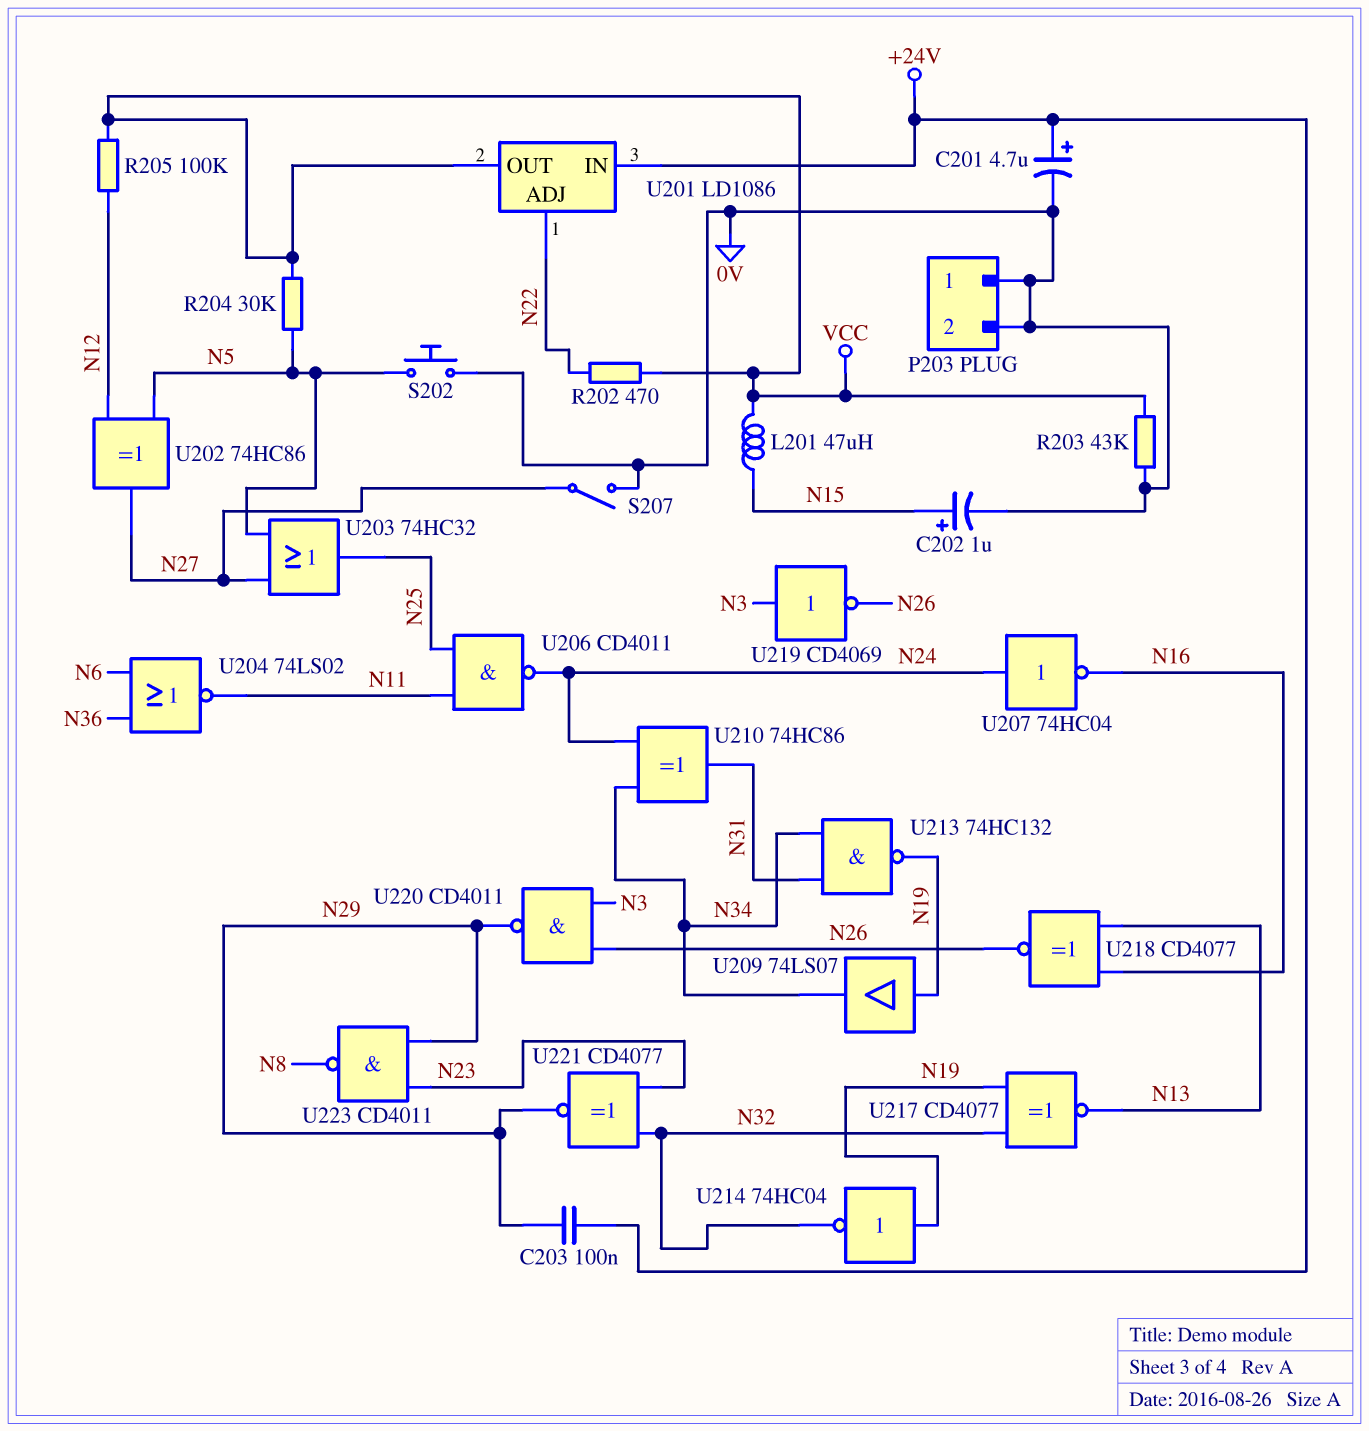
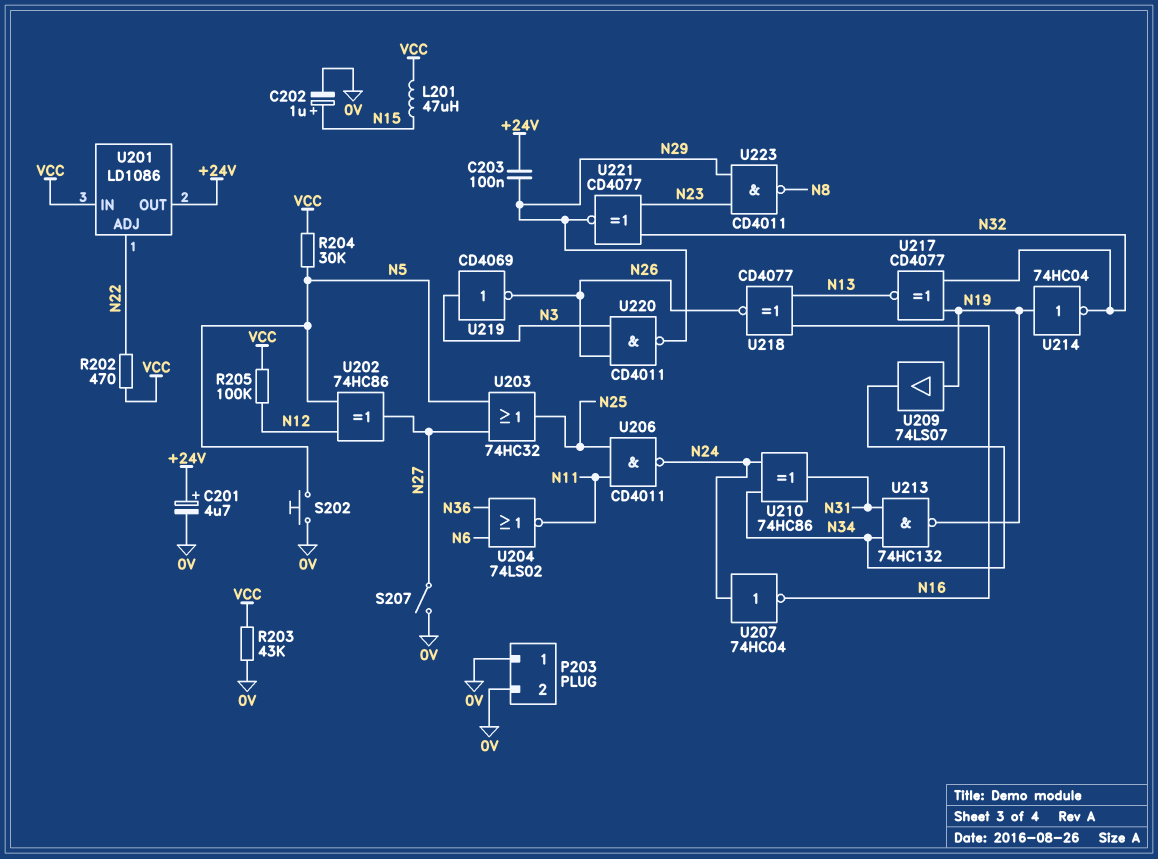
U201 pin IN: +24V -> VCC
U201 pin OUT: VCC -> +24V

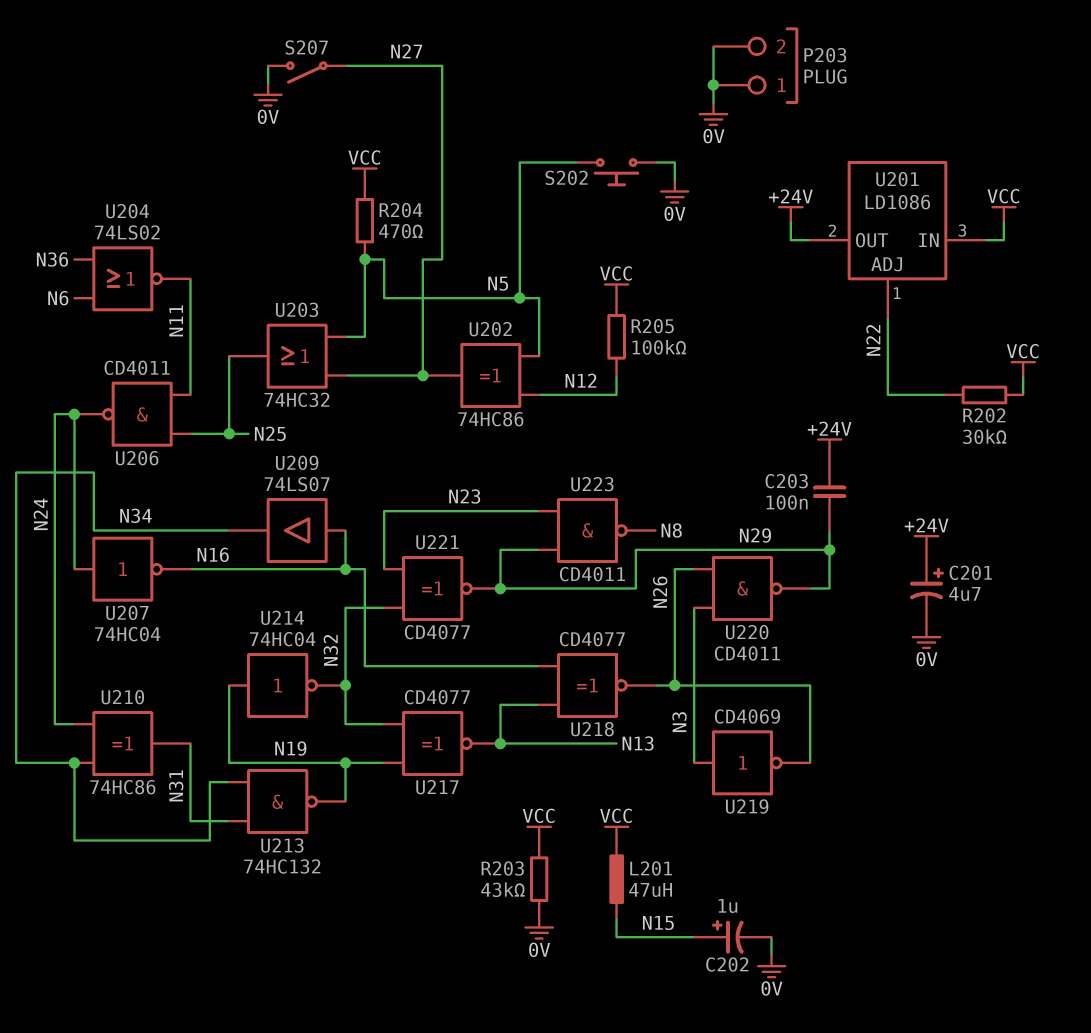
R202: 470 (N22, VCC) -> 30k (N22, VCC)
R204: 30k (N5, VCC) -> 470 (N5, VCC)
U209: buffer 74LS07 (in N19, out N34) -> buffer 74LS07 (in N16, out N34)

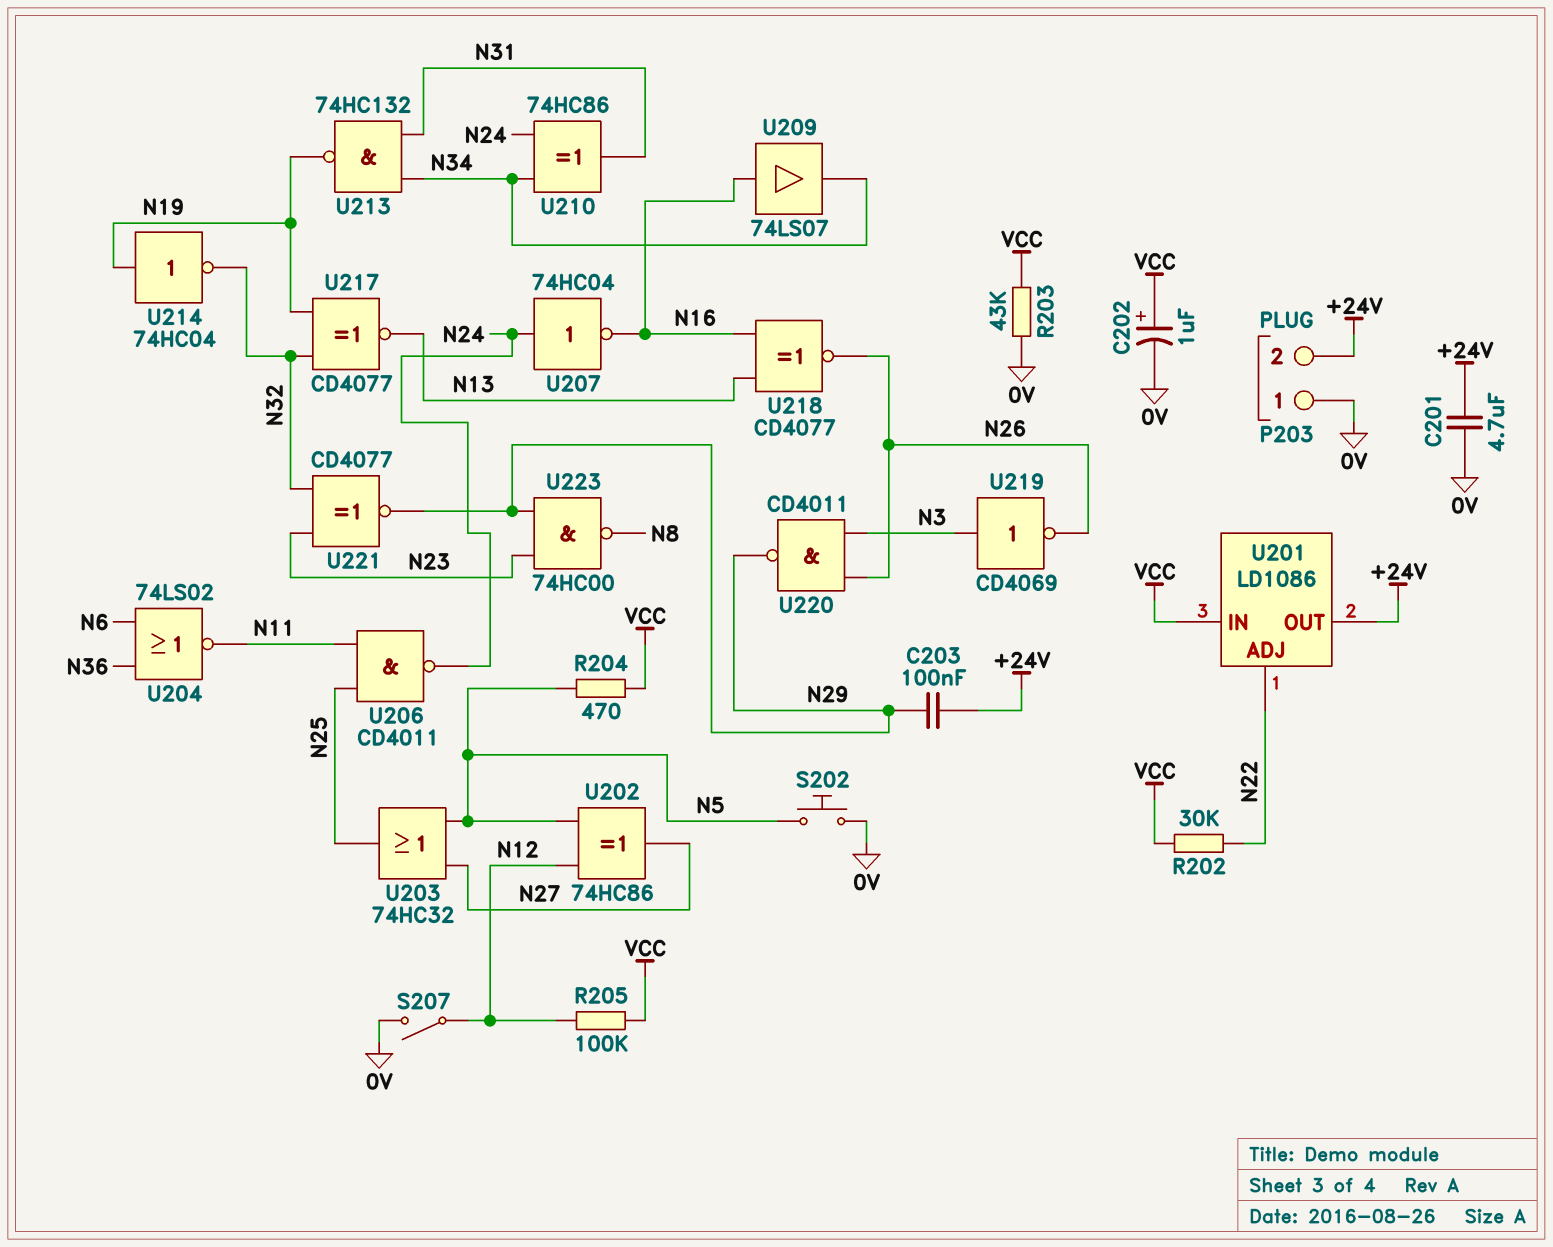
C201: 4.7uF (plus +24V, minus 0V) -> 4.7uF (+24V, 0V)
C202: 1uF (plus N15, minus 0V) -> 1uF (plus VCC, minus 0V)
L201: 47uH (N15, VCC) -> none
P203 pin 2: 0V -> +24V
S207: switch (0V, N27) -> switch (0V, N12)
U223: NAND CD4011 (in N23, in N29, out N8) -> NAND 74HC00 (in N23, in N29, out N8)

